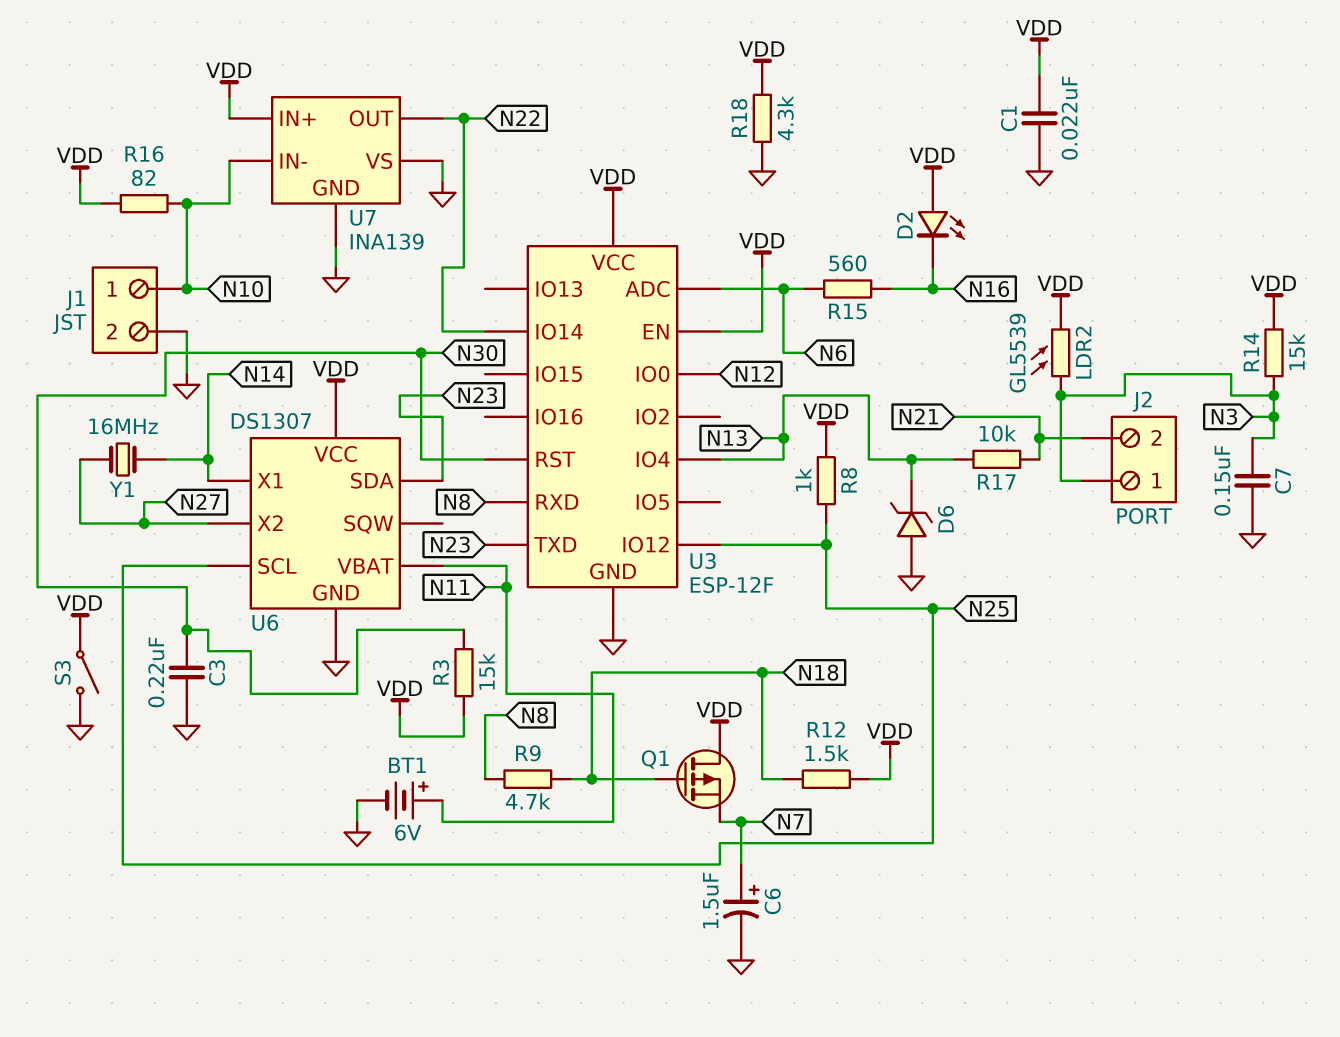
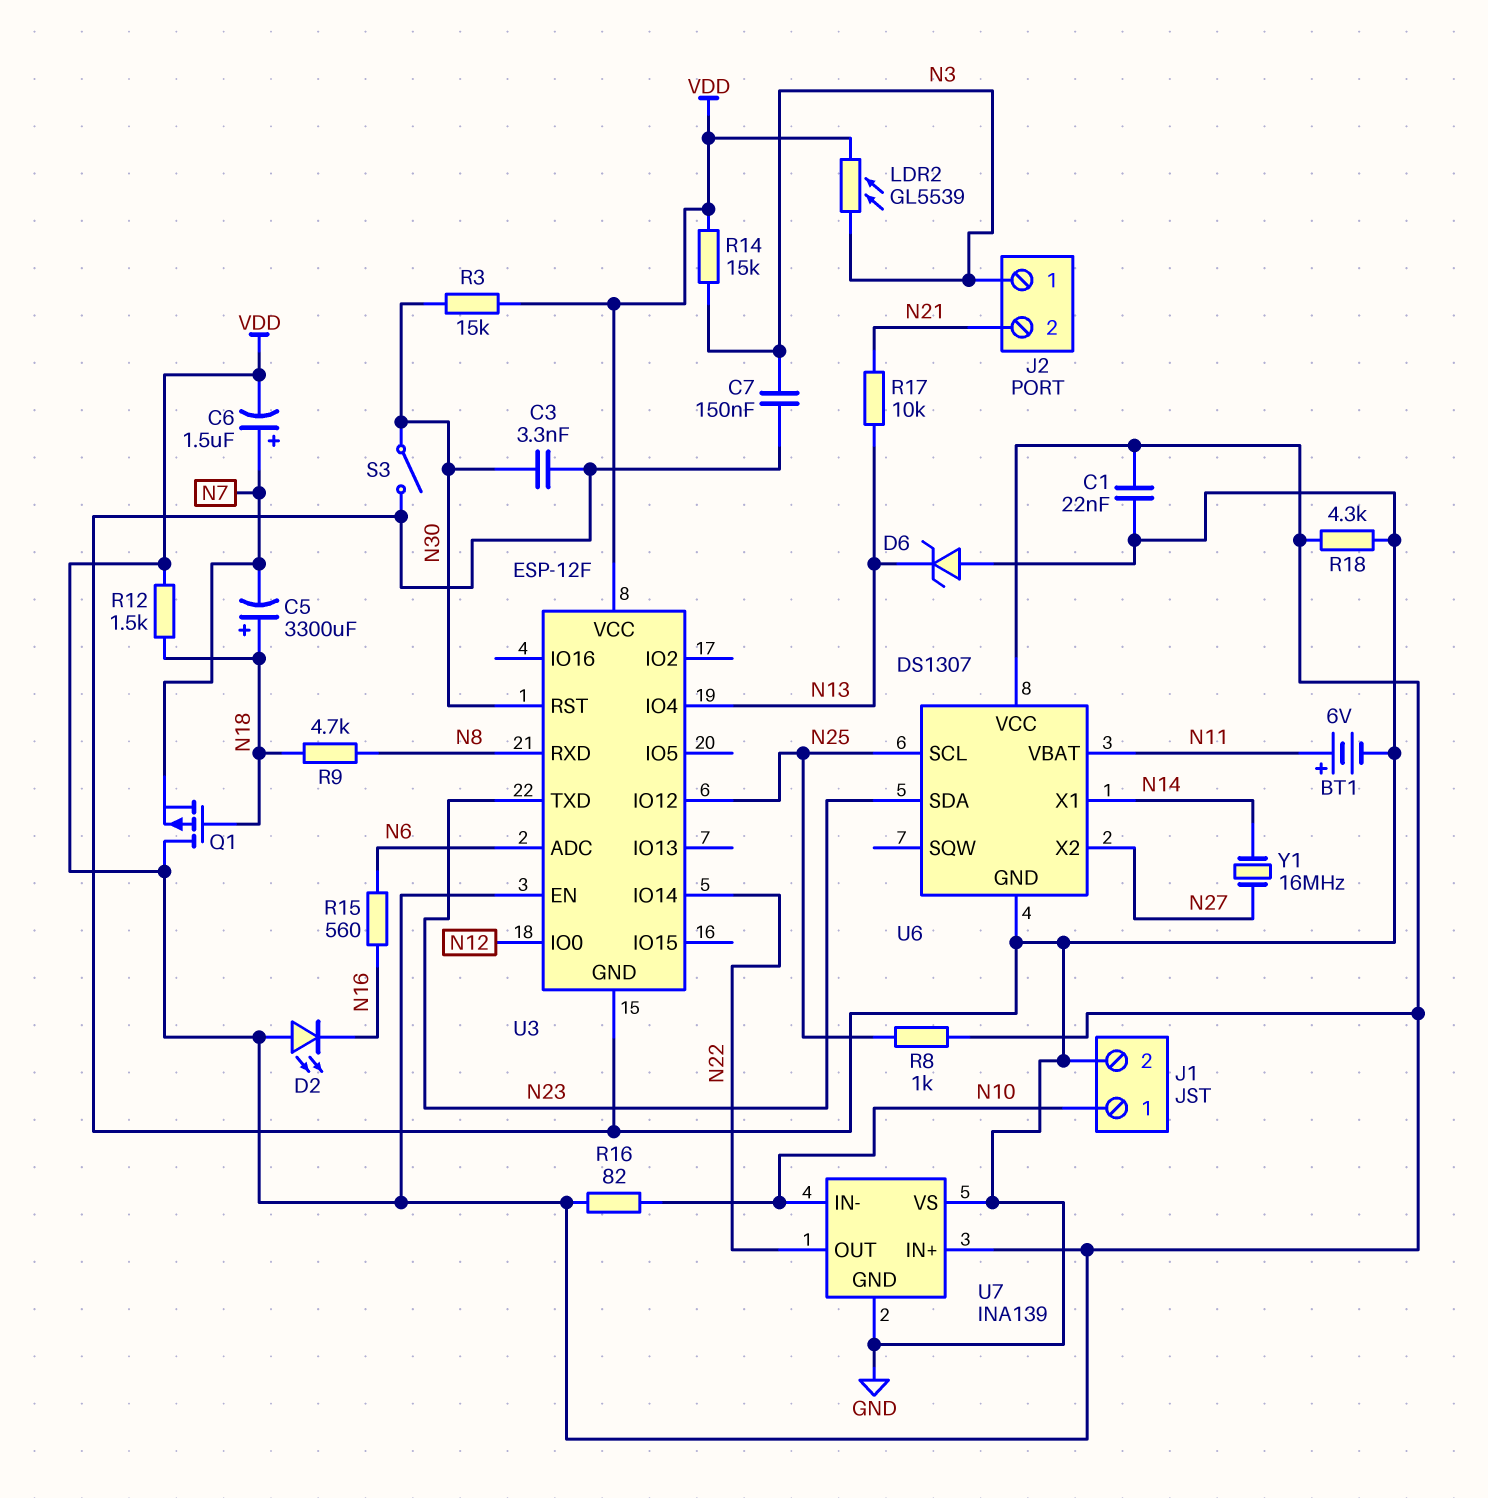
C3: 220nF (GND, N30) -> 3.3nF (GND, N30)
C5: none -> 3300uF (plus N18, minus N7)
C6: 1.5uF (plus N7, minus GND) -> 1.5uF (plus N7, minus VDD)
S3: switch (GND, VDD) -> switch (GND, N30)

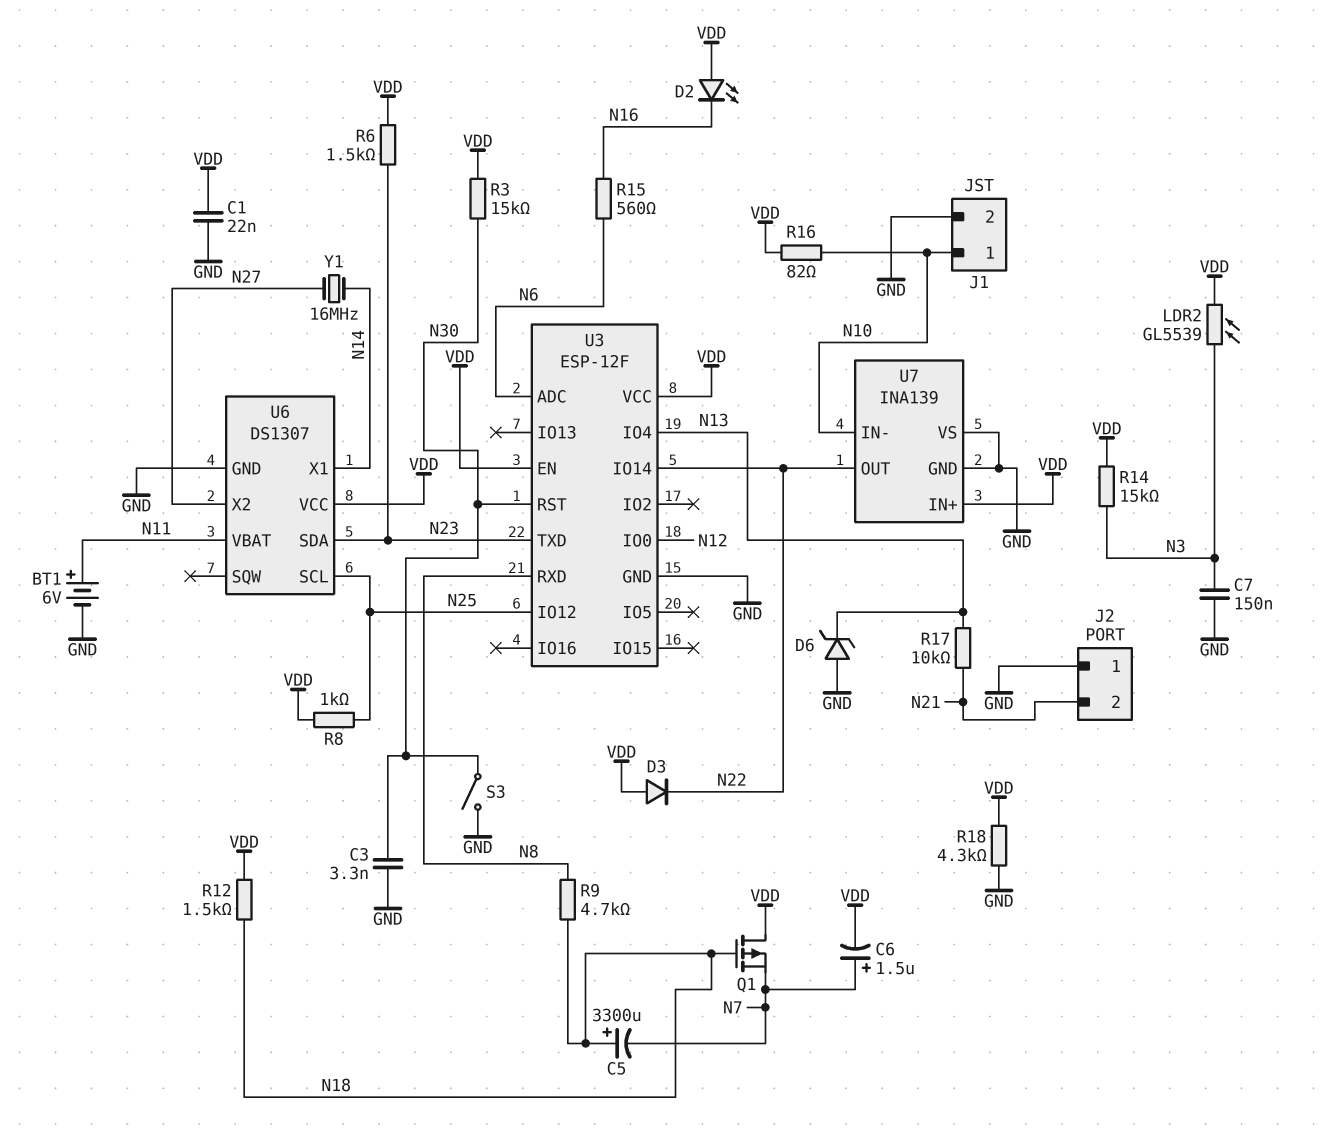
D3: none -> diode (A VDD, K N22)
J2 pin 1: N3 -> GND
R6: none -> 1.5k (N23, VDD)

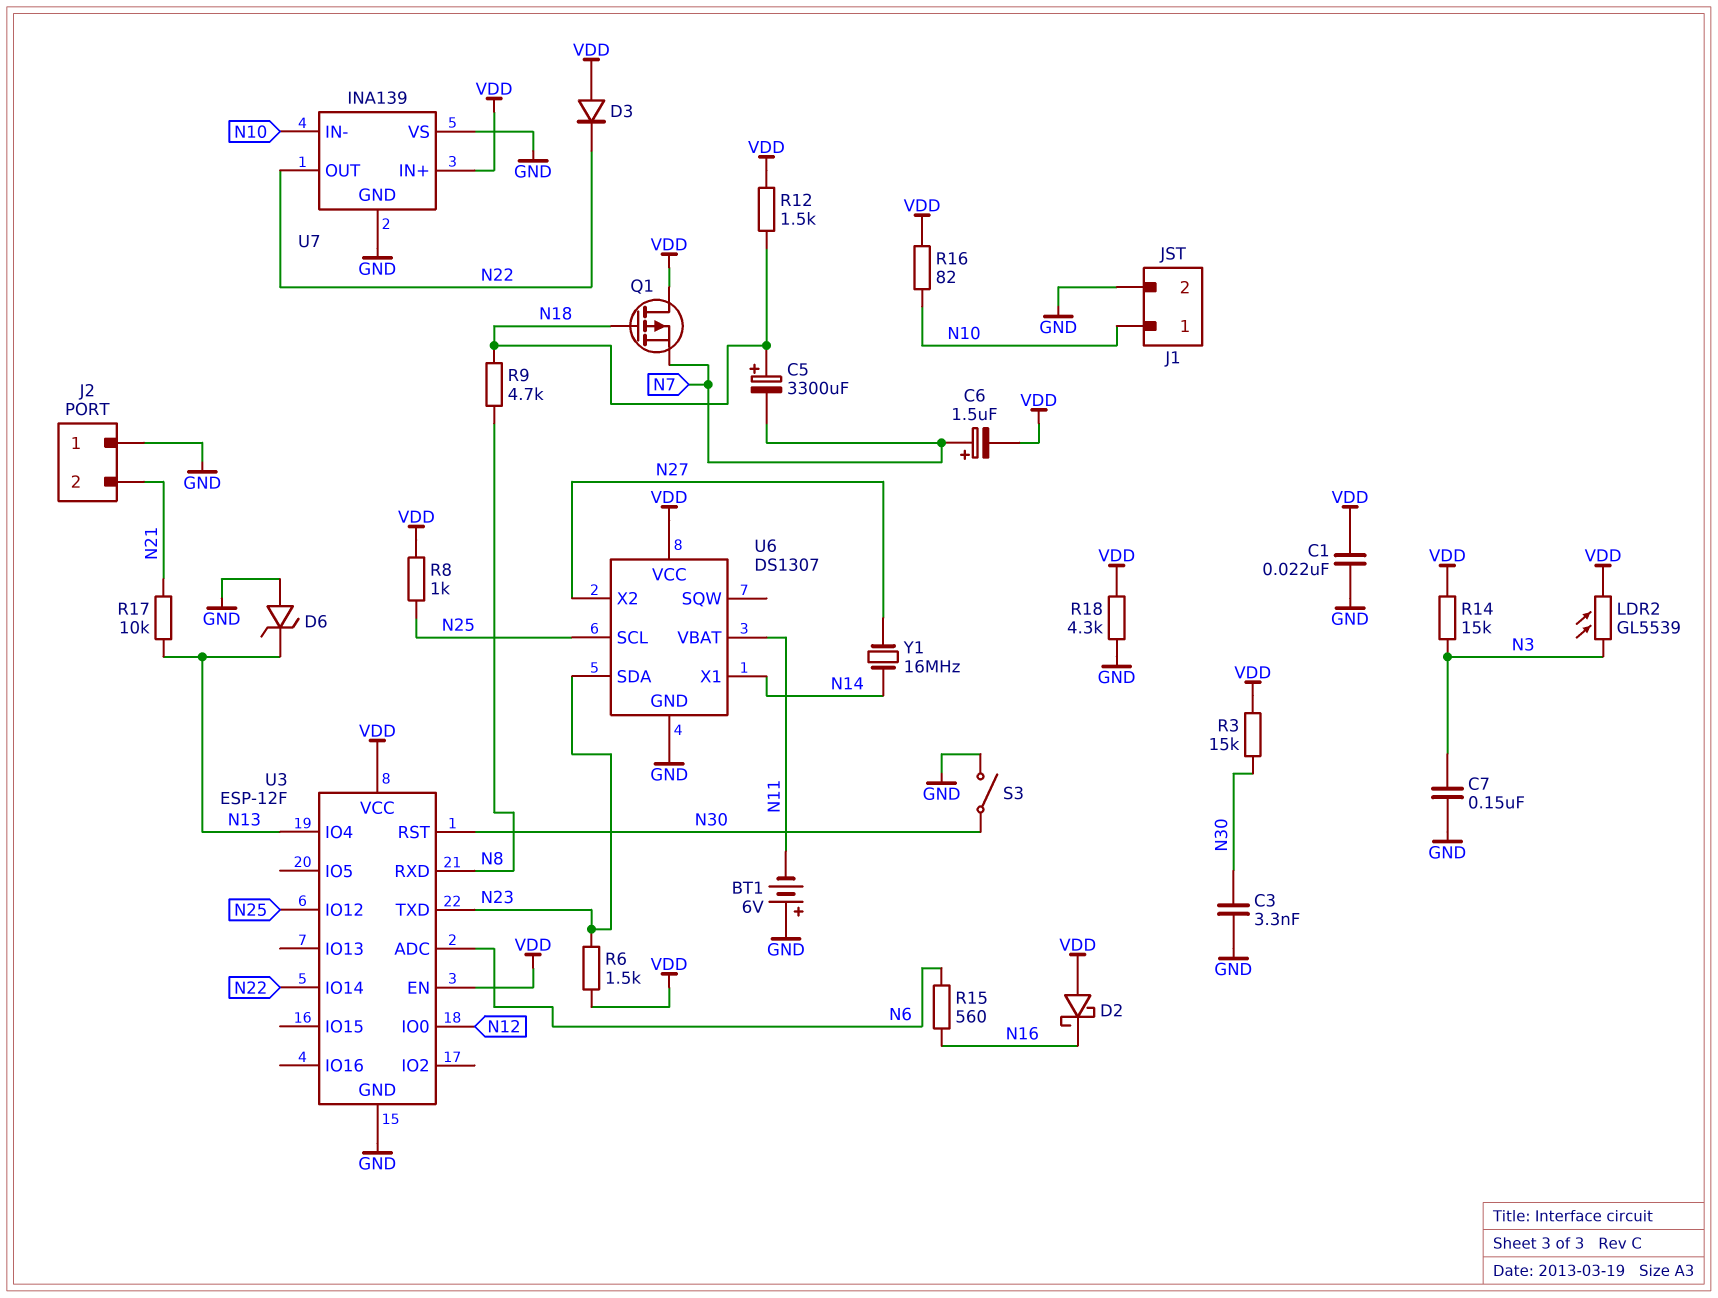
BT1: 6V (plus N11, minus GND) -> 6V (plus GND, minus N11)
D2: LED (A VDD, K N16) -> schottky (A VDD, K N16)

